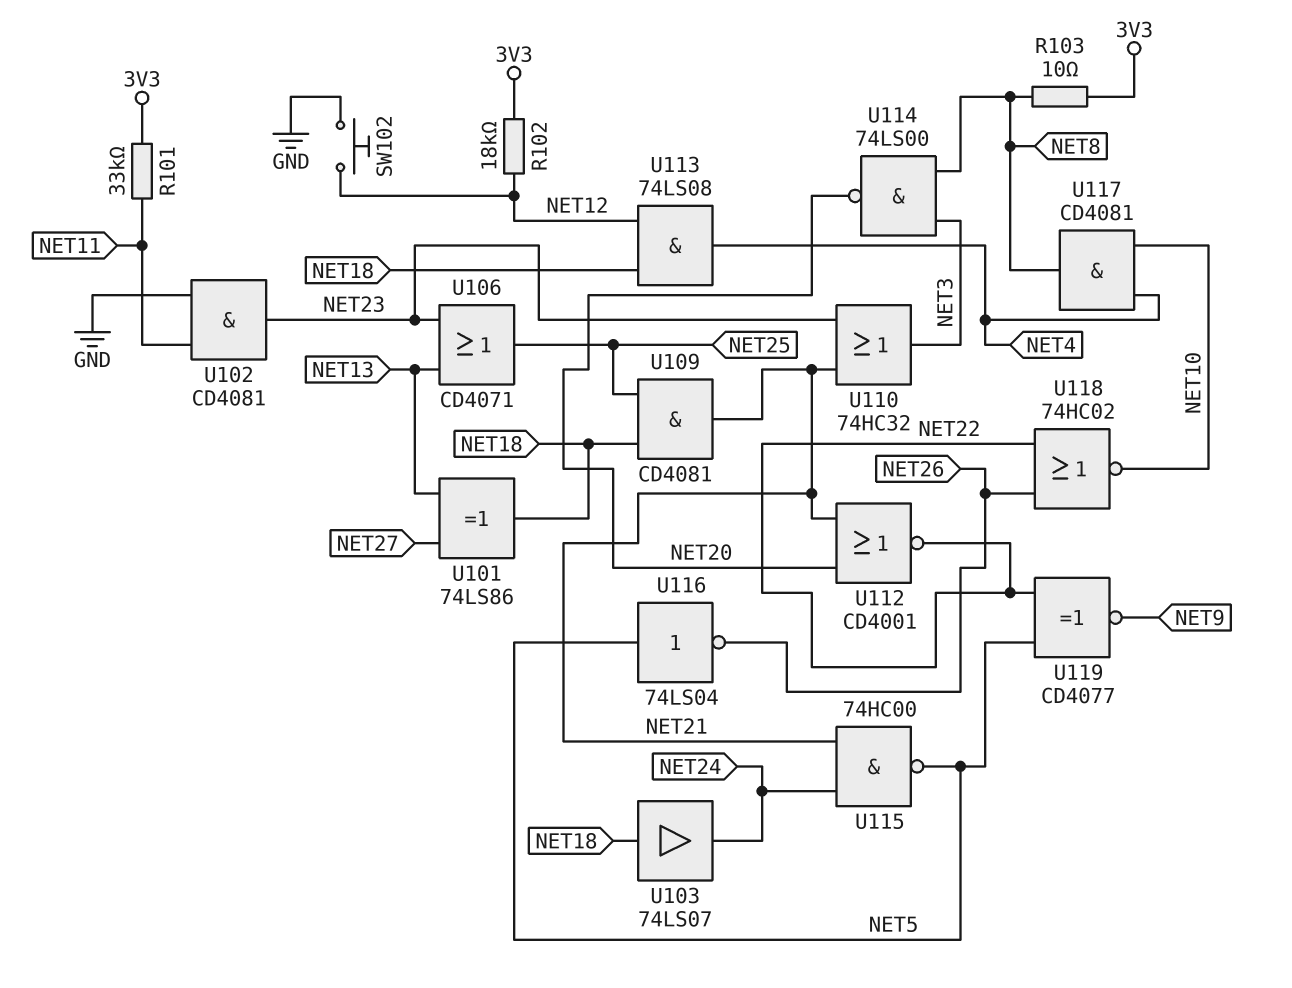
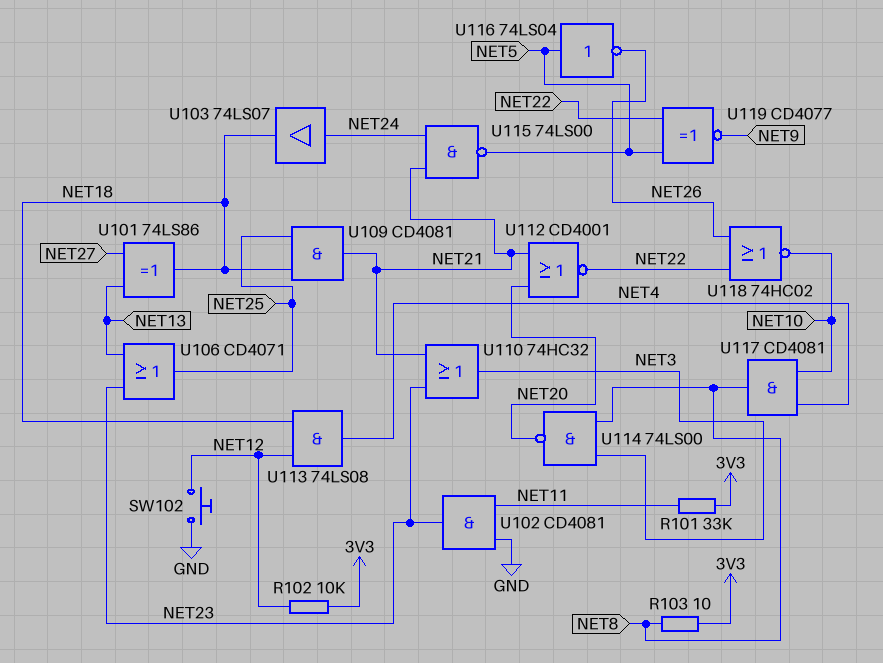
R102: 18k (3V3, NET12) -> 10k (3V3, NET12)
U103: buffer 74LS07 (in NET18, out NET24) -> buffer 74LS07 (in NET24, out NET18)
U115: NAND 74HC00 (in NET21, in NET24, out NET5) -> NAND 74LS00 (in NET21, in NET24, out NET5)

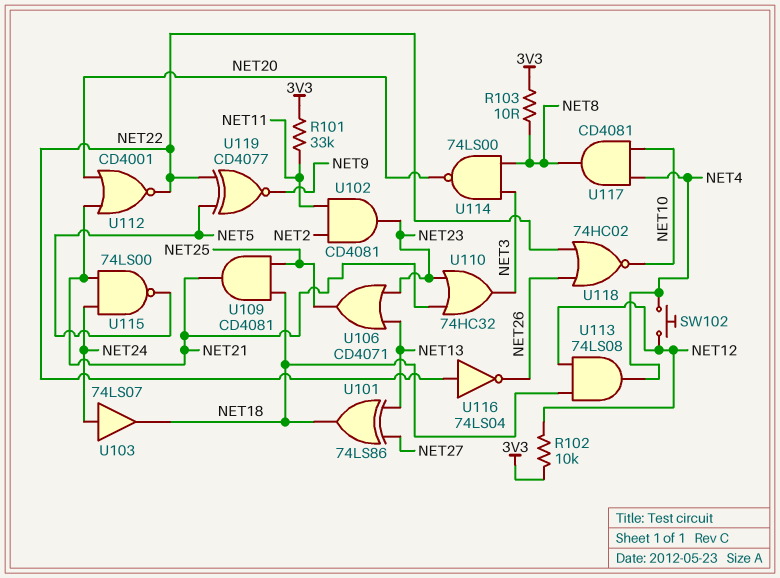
SW102: button (GND, NET12) -> button (NET4, NET12)
U102: AND CD4081 (in GND, in NET11, out NET23) -> AND CD4081 (in NET2, in NET11, out NET23)
U116: NOT 74LS04 (in NET5, out NET26) -> NOT 74LS04 (in NET22, out NET26)

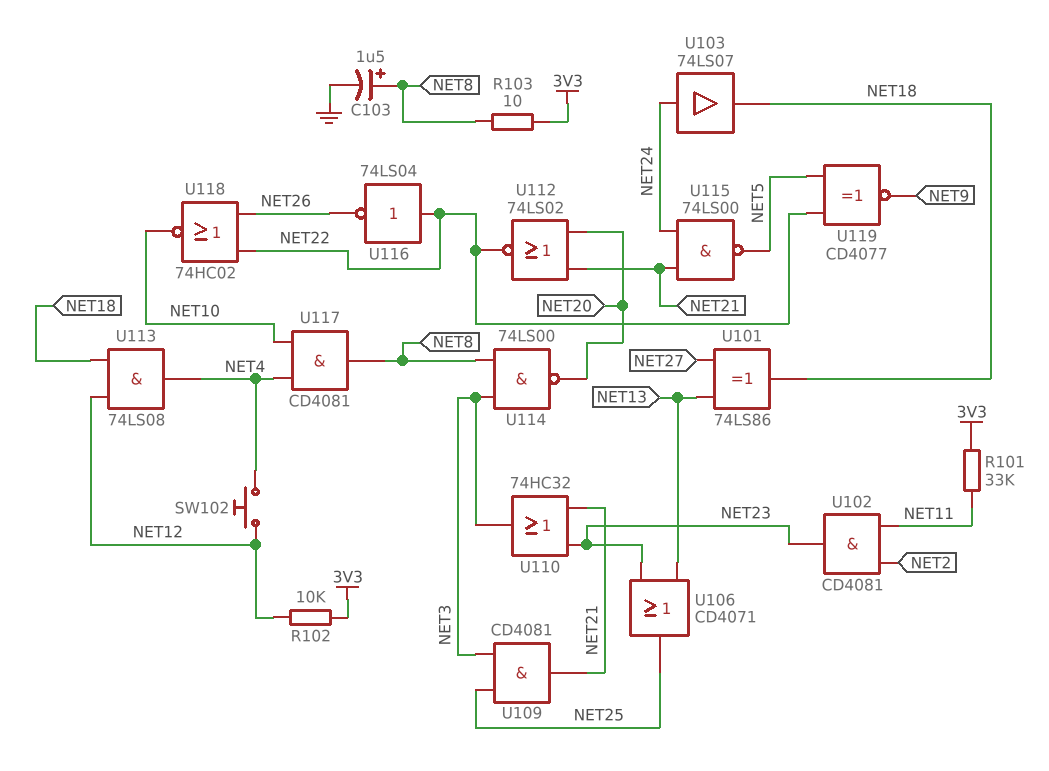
C103: none -> 1.5uF (plus NET8, minus GND)
U109: AND CD4081 (in NET18, in NET25, out NET21) -> AND CD4081 (in NET3, in NET25, out NET21)
U112: NOR CD4001 (in NET20, in NET21, out NET22) -> NOR 74LS02 (in NET20, in NET21, out NET22)

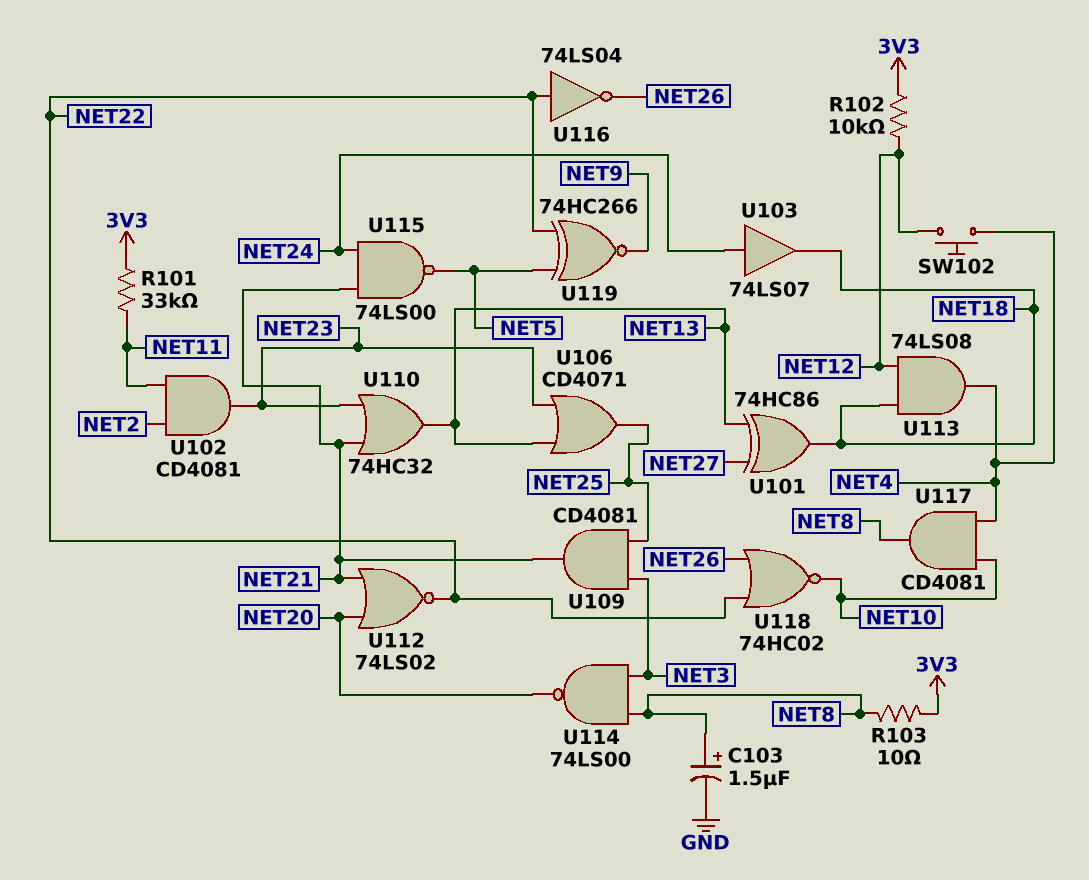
U101: XOR 74LS86 (in NET13, in NET27, out NET18) -> XOR 74HC86 (in NET13, in NET27, out NET18)
U110: OR 74HC32 (in NET21, in NET23, out NET3) -> OR 74HC32 (in NET21, in NET23, out NET13)
U119: XNOR CD4077 (in NET5, in NET22, out NET9) -> XNOR 74HC266 (in NET5, in NET22, out NET9)

